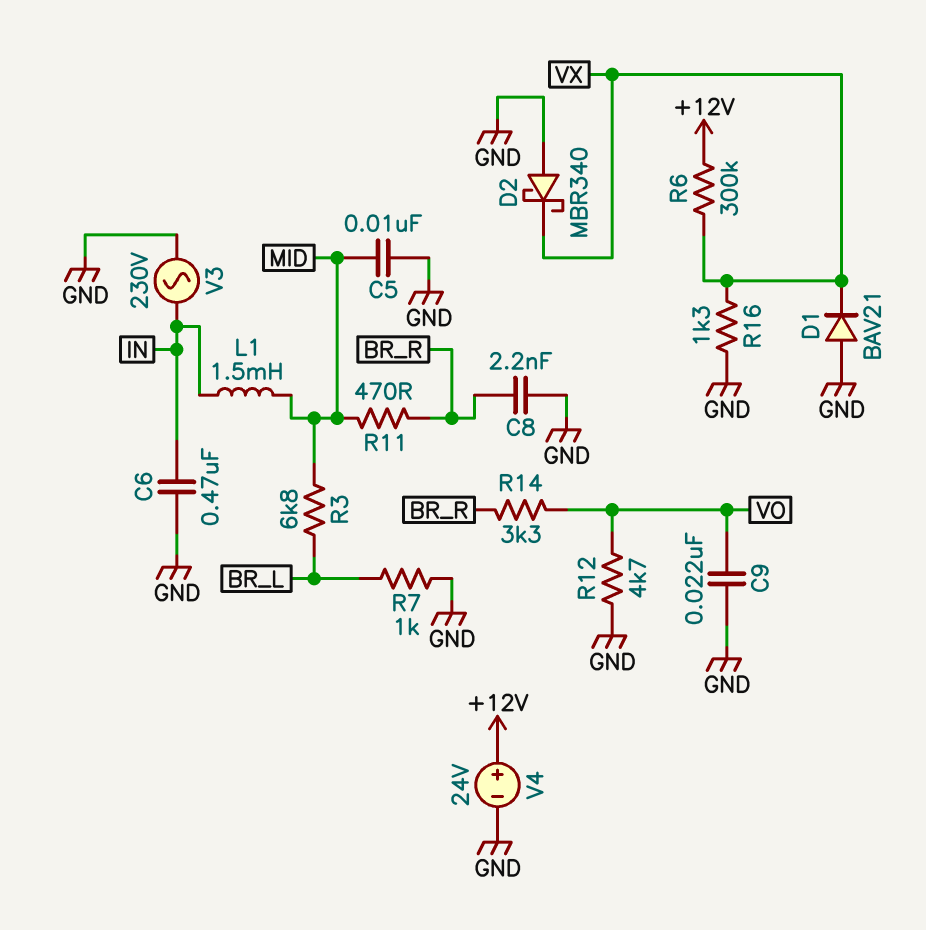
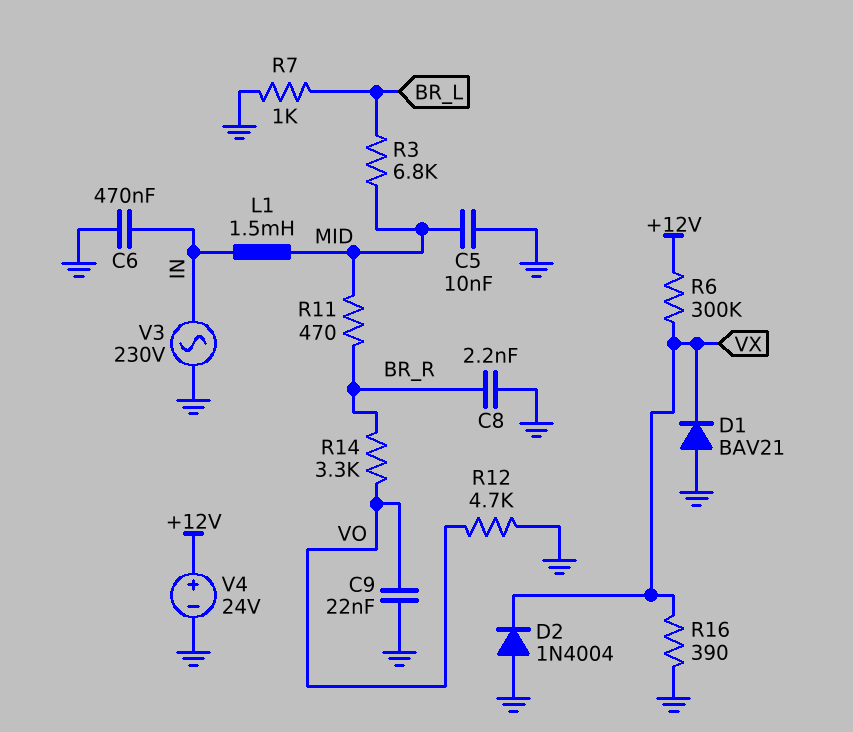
D2: schottky MBR340 (A GND, K VX) -> diode 1N4004 (A GND, K VX)
R16: 1.3k (GND, VX) -> 390 (GND, VX)

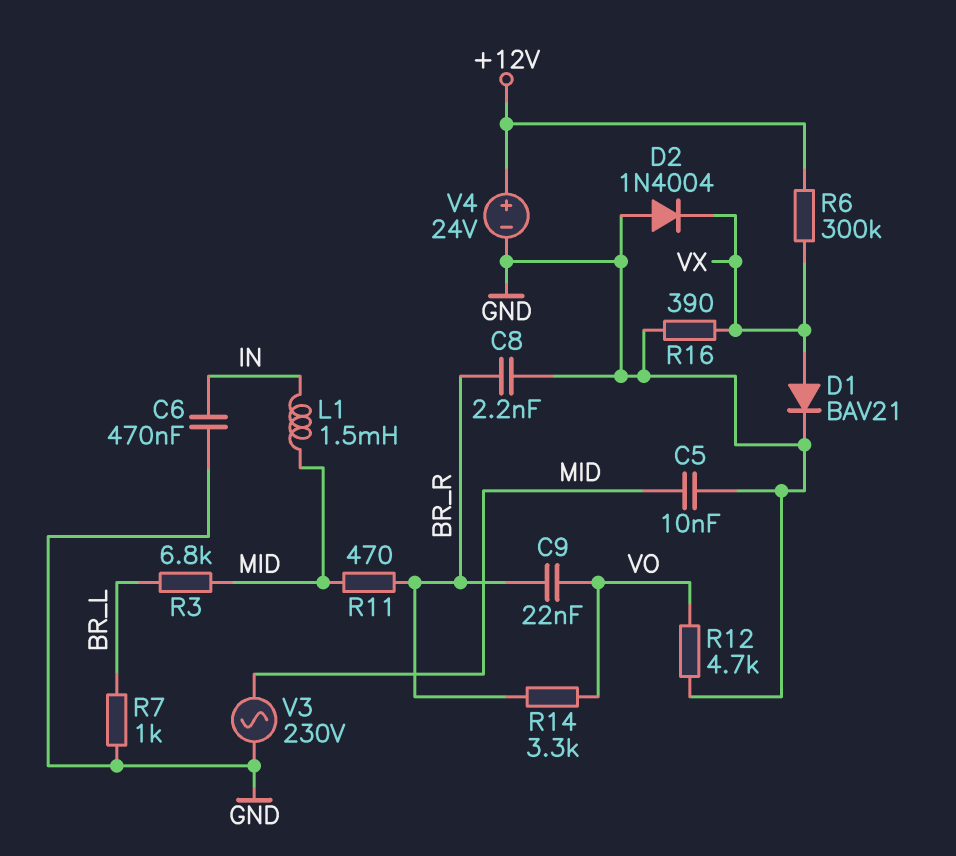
C9: 22nF (GND, VO) -> 22nF (BR_R, VO)
D1: diode BAV21 (A GND, K VX) -> diode BAV21 (A VX, K GND)
V3: AC 230V (GND, IN) -> AC 230V (GND, MID)

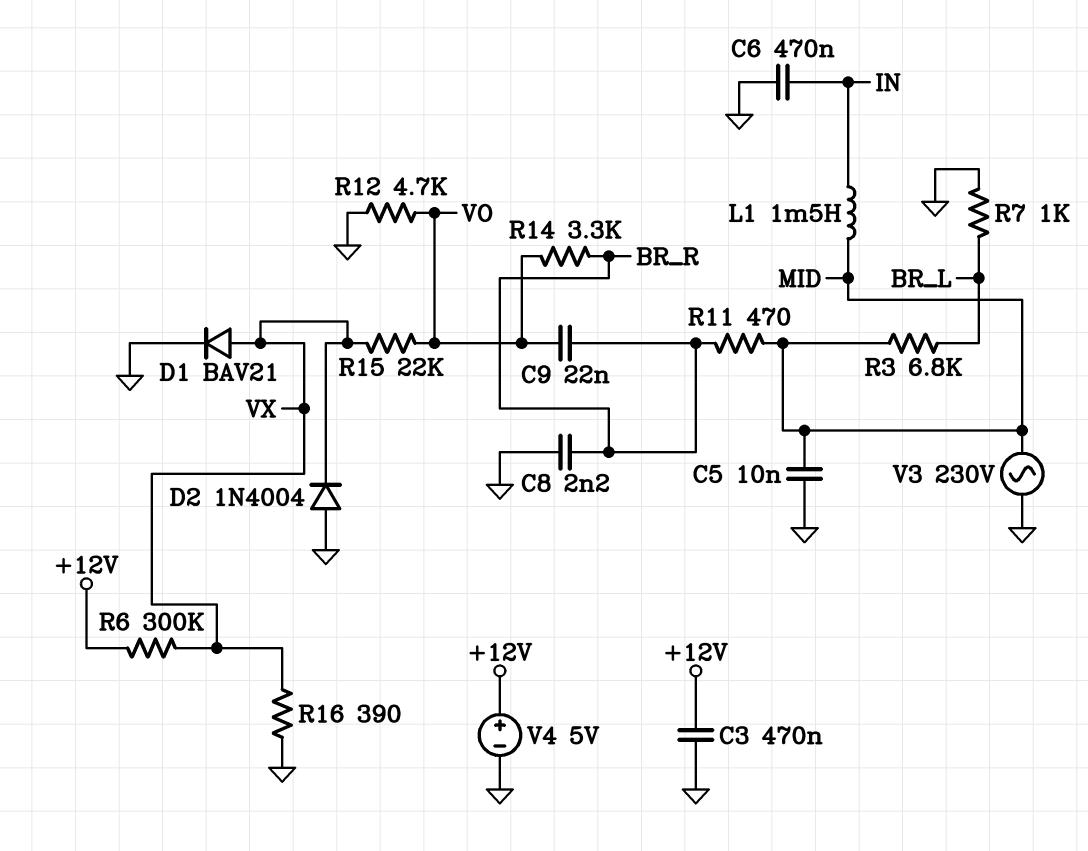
C3: none -> 470nF (+12V, GND)
R15: none -> 22k (VO, VX)
V4: 24V (plus +12V, minus GND) -> 5V (plus +12V, minus GND)

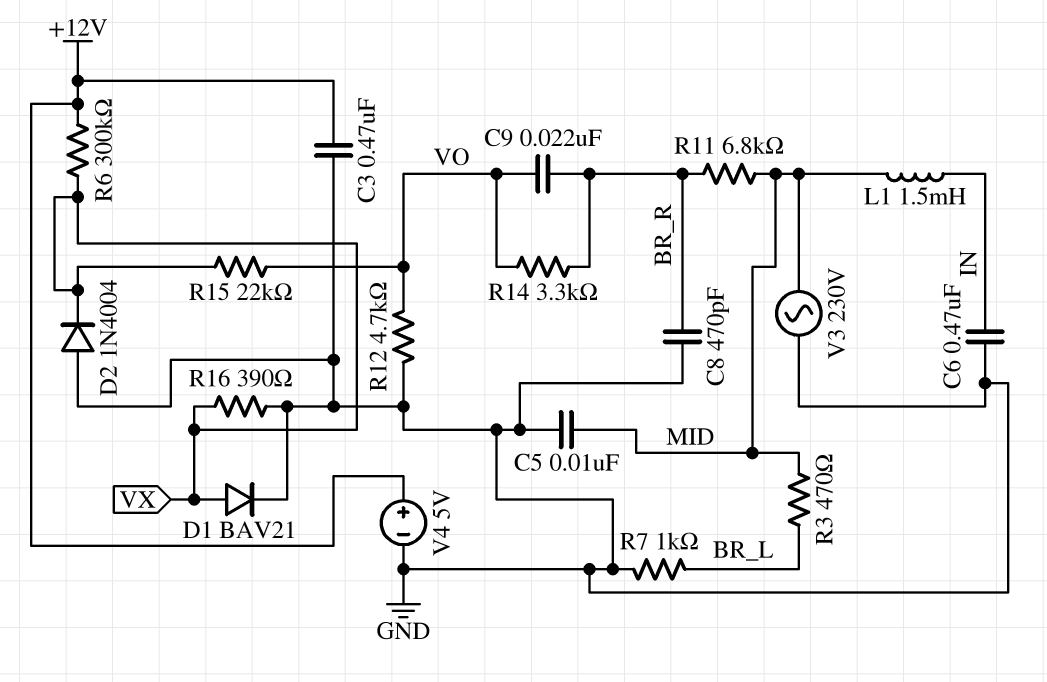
C8: 2.2nF (BR_R, GND) -> 470pF (BR_R, GND)
R3: 6.8k (BR_L, MID) -> 470 (BR_L, MID)
R11: 470 (BR_R, MID) -> 6.8k (BR_R, MID)

